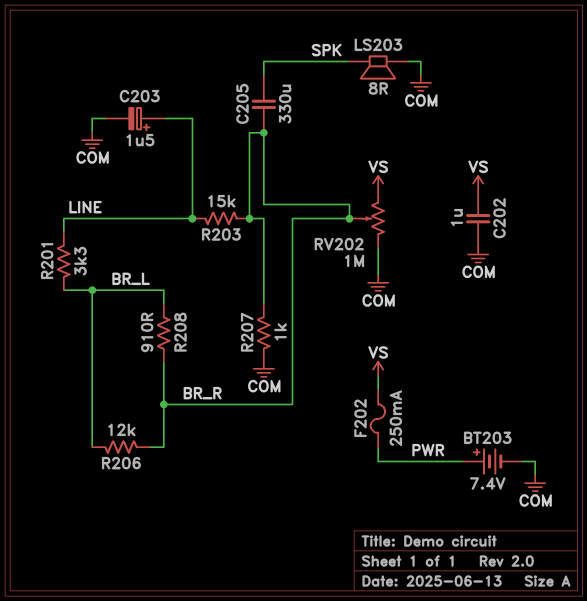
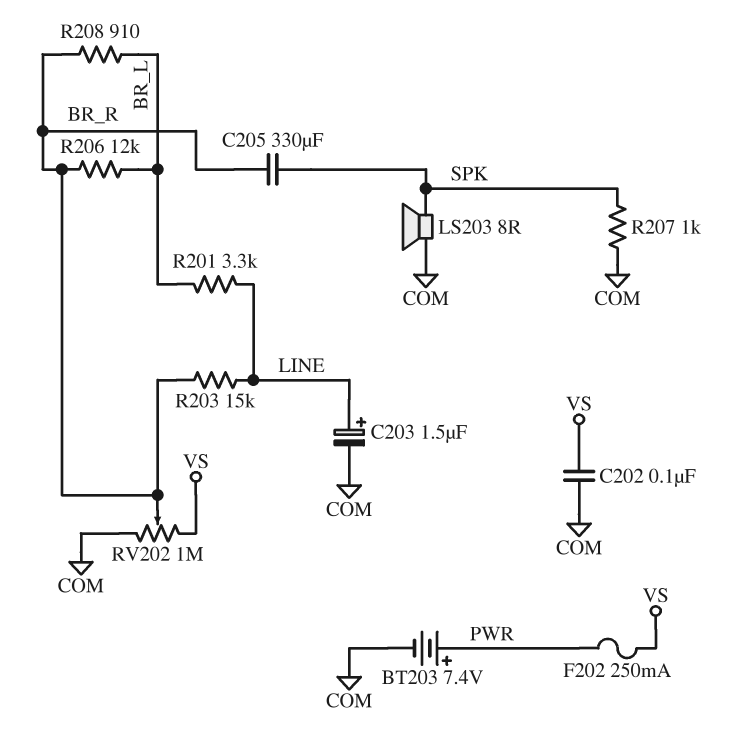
C202: 1uF (COM, VS) -> 100nF (COM, VS)
R207: 1k (BR_R, COM) -> 1k (COM, SPK)

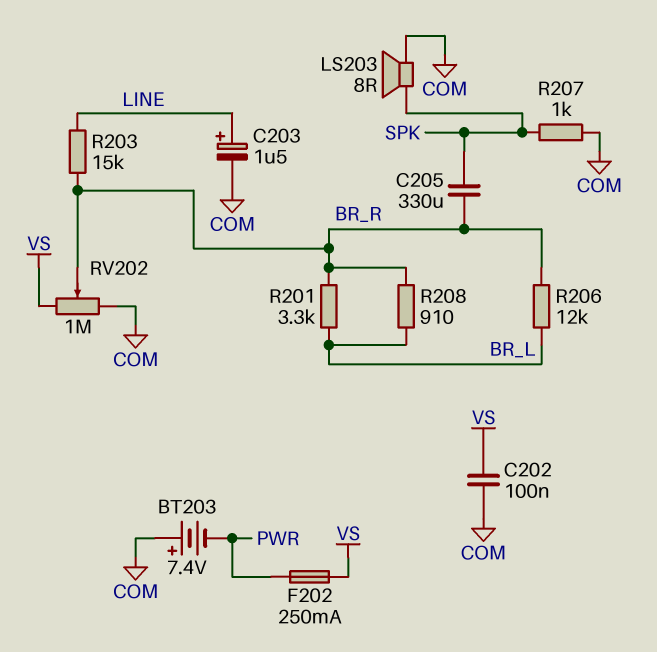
BT203: 7.4V (plus PWR, minus COM) -> 7.4V (plus COM, minus PWR)
R201: 3.3k (BR_L, LINE) -> 3.3k (BR_L, BR_R)

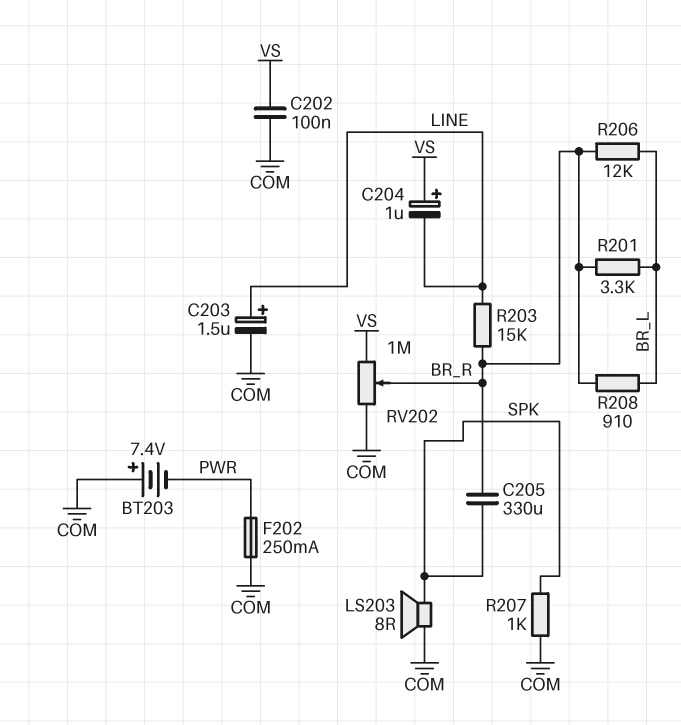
C204: none -> 1uF (plus VS, minus LINE)
F202: 250mA (PWR, VS) -> 250mA (COM, PWR)

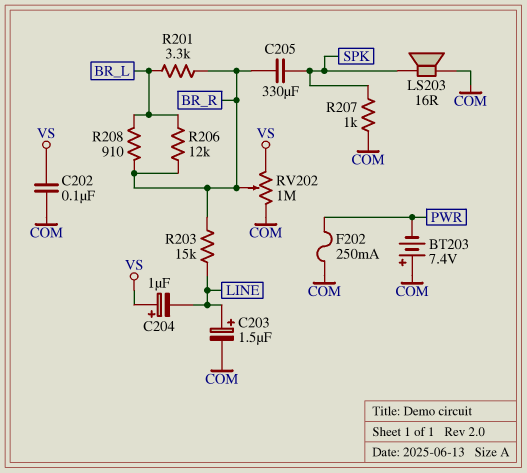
LS203: speaker 8R (COM, SPK) -> speaker 16R (COM, SPK)

